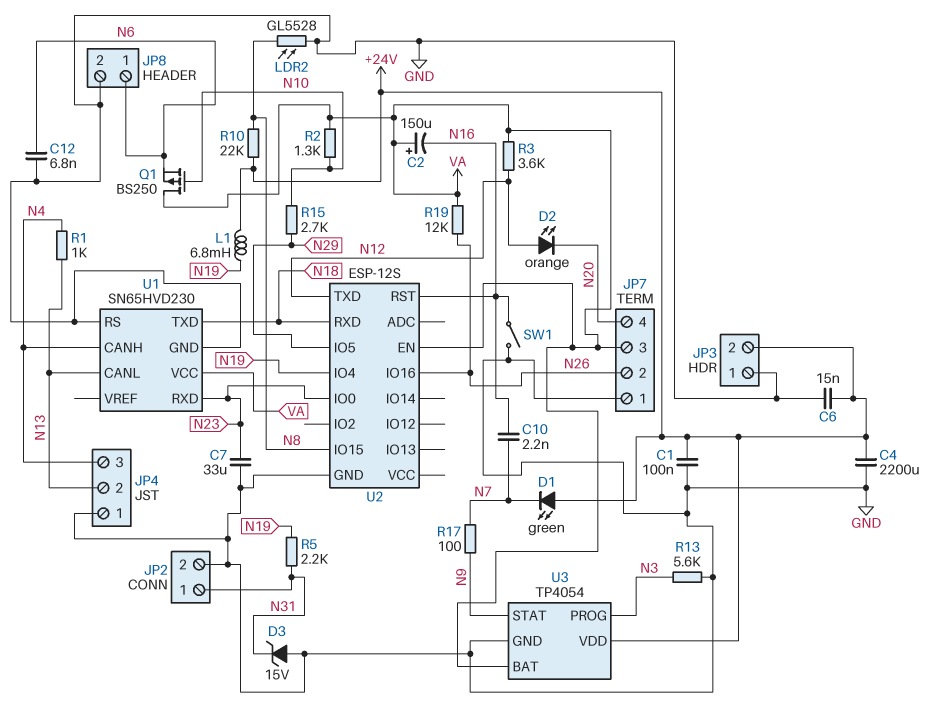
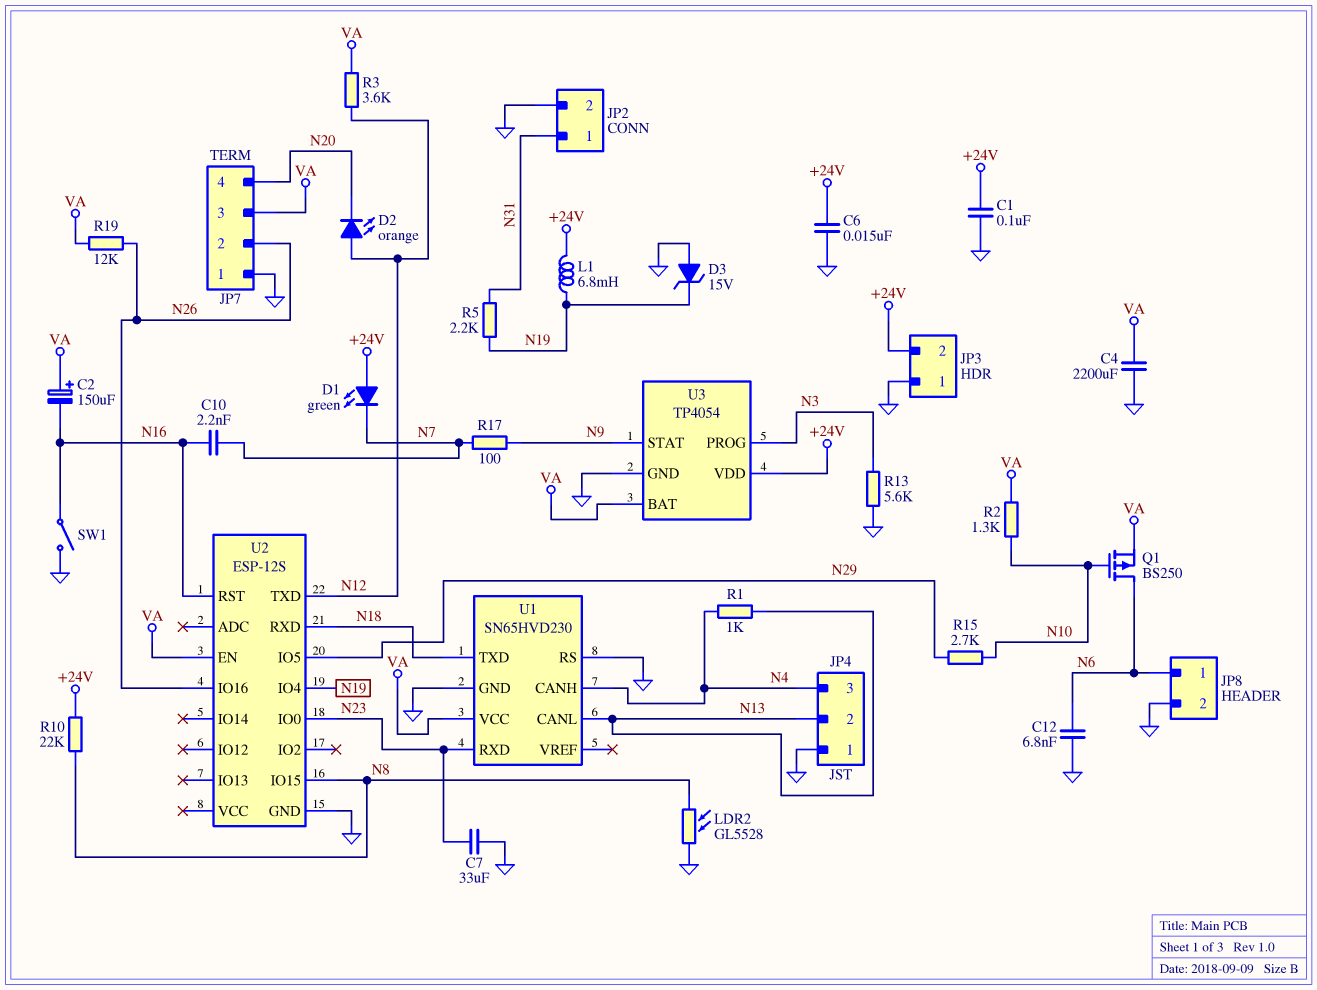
C4: 2200uF (+24V, GND) -> 2200uF (GND, VA)
D3: zener 15V (A GND, K N31) -> zener 15V (A GND, K N19)
Q1: PMOS BS250 (G N10, D VA, S N6) -> PMOS BS250 (G N10, D N6, S VA)

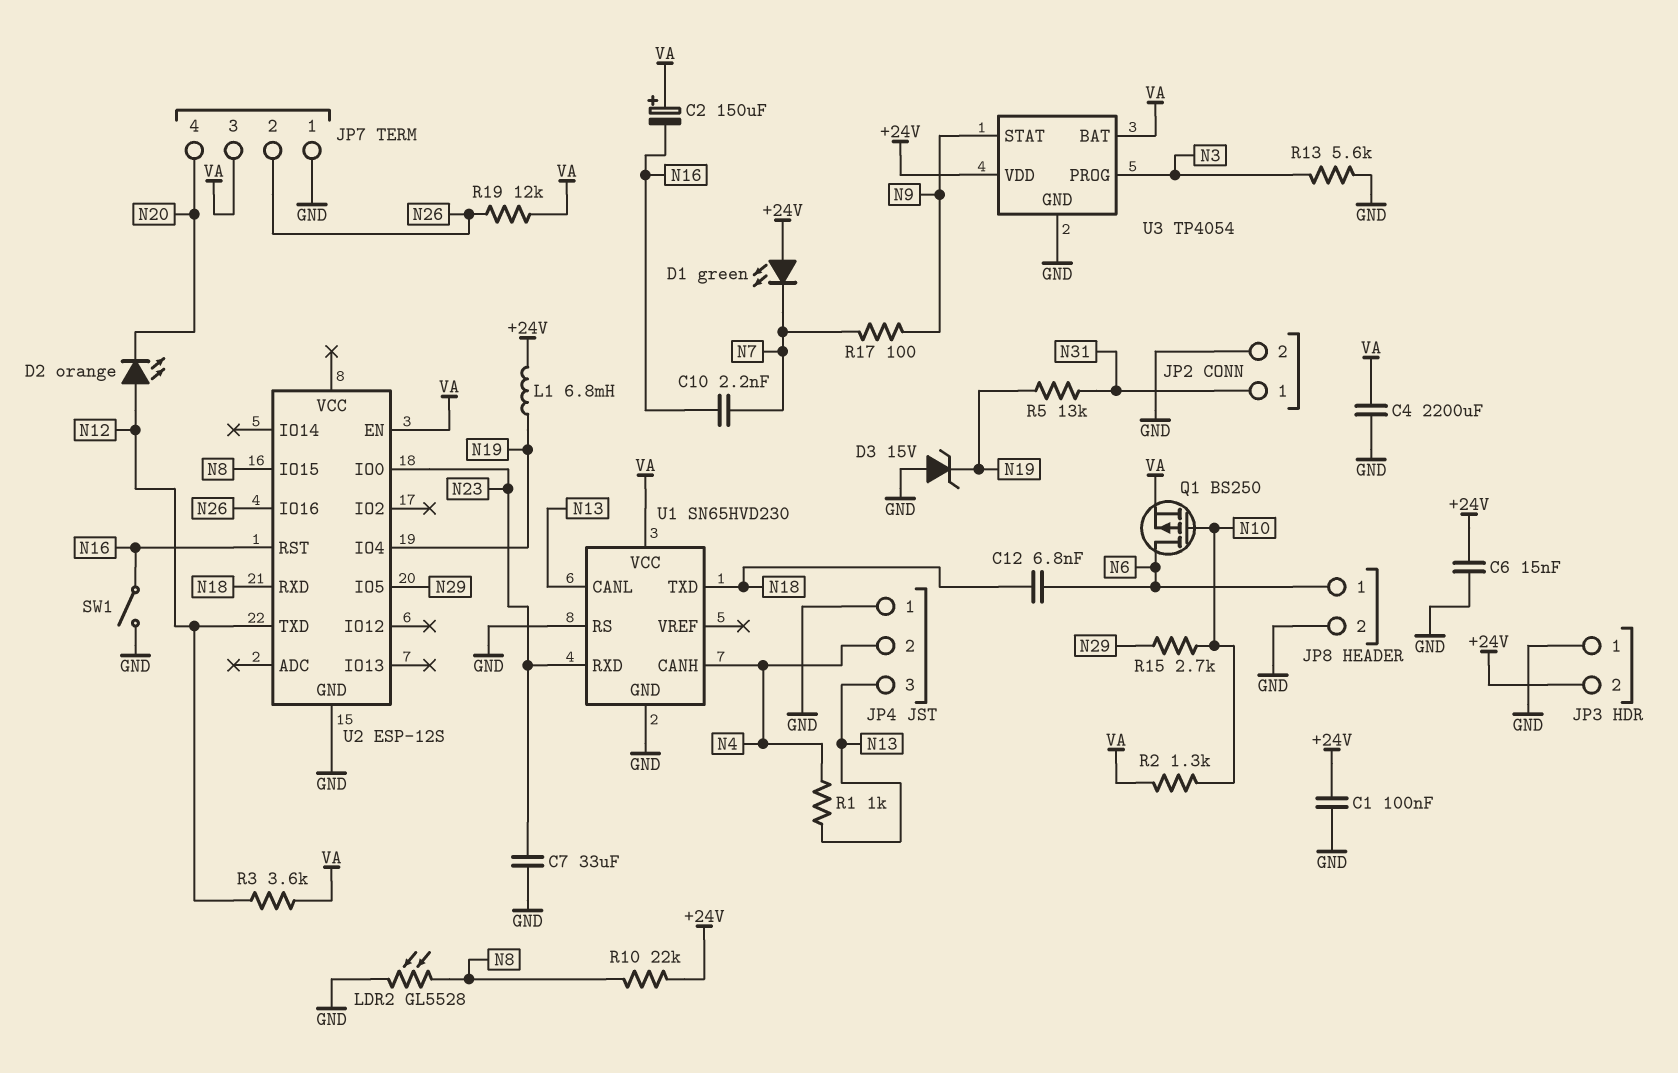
C12: 6.8nF (GND, N6) -> 6.8nF (N6, N18)
JP4 pin 2: N13 -> N4
JP4 pin 3: N4 -> N13
R5: 2.2k (N19, N31) -> 13k (N19, N31)

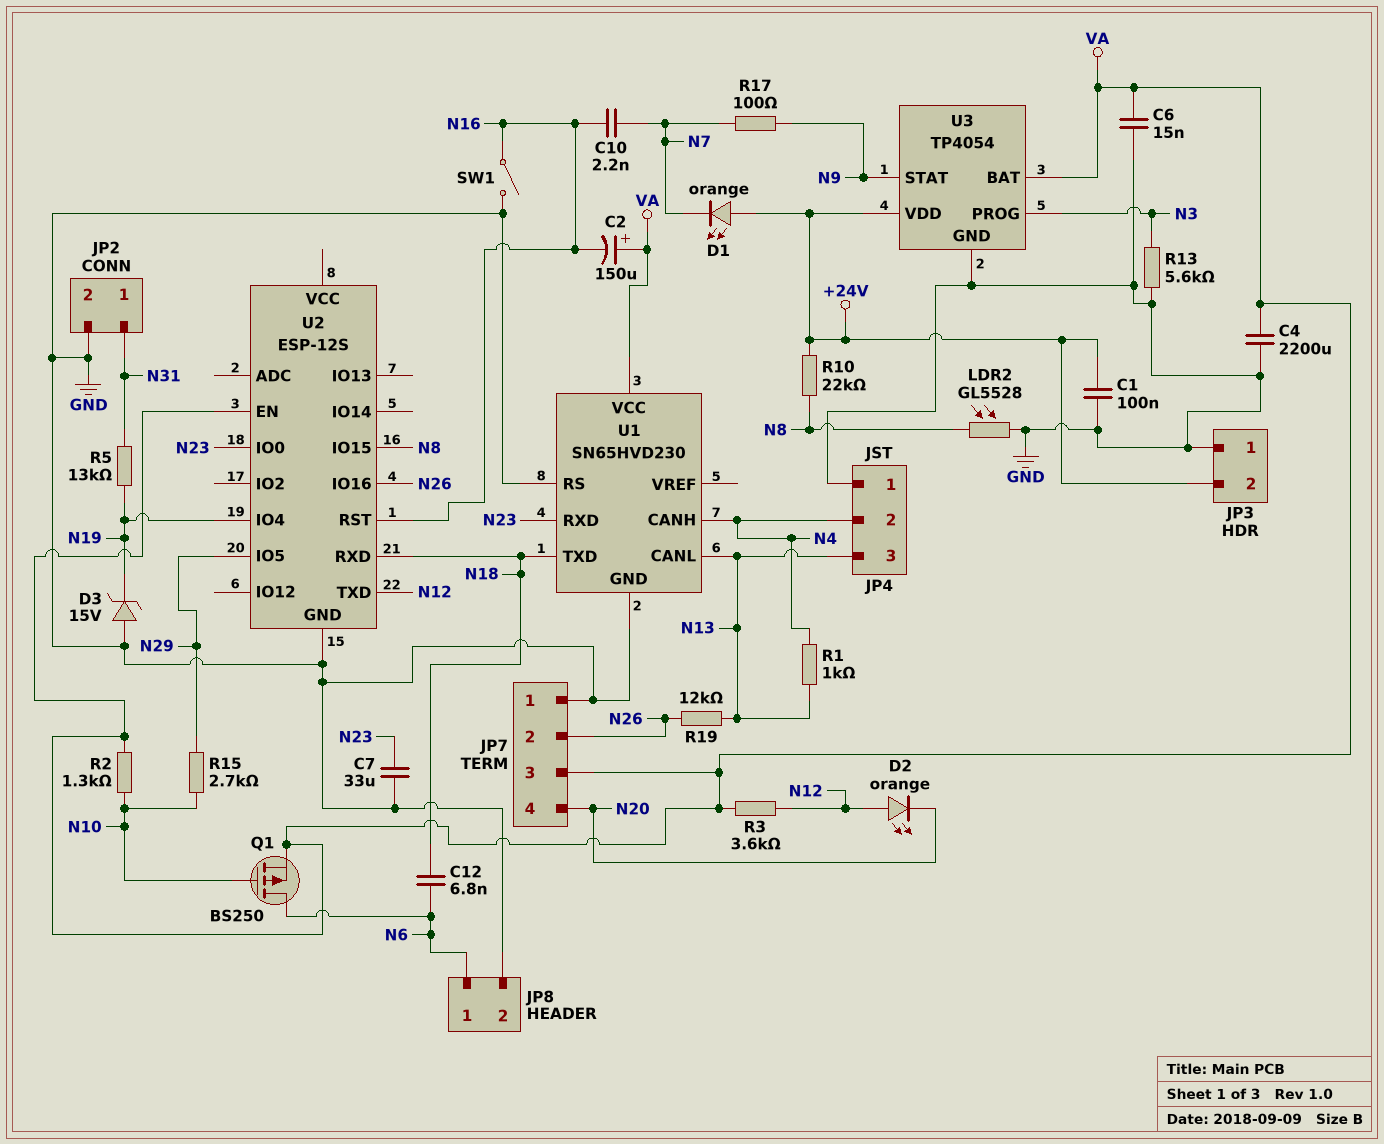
C6: 15nF (+24V, GND) -> 15nF (GND, VA)
D1: LED green (A +24V, K N7) -> LED orange (A +24V, K N7)
L1: 6.8mH (+24V, N19) -> none
R19: 12k (N26, VA) -> 12k (N13, N26)

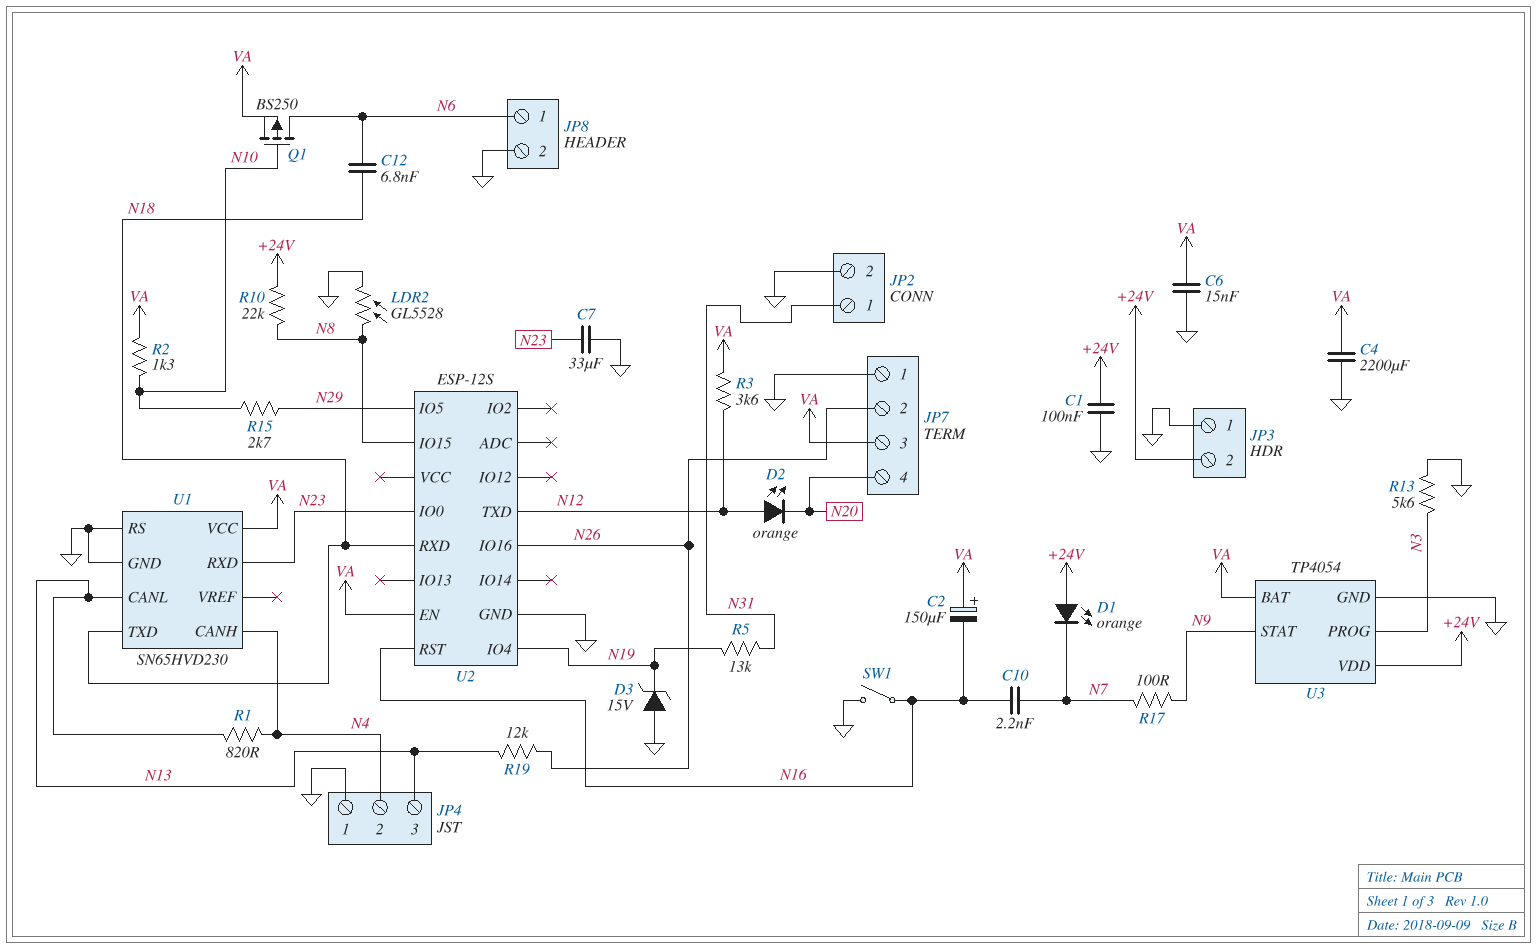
R1: 1k (N4, N13) -> 820 (N4, N13)

